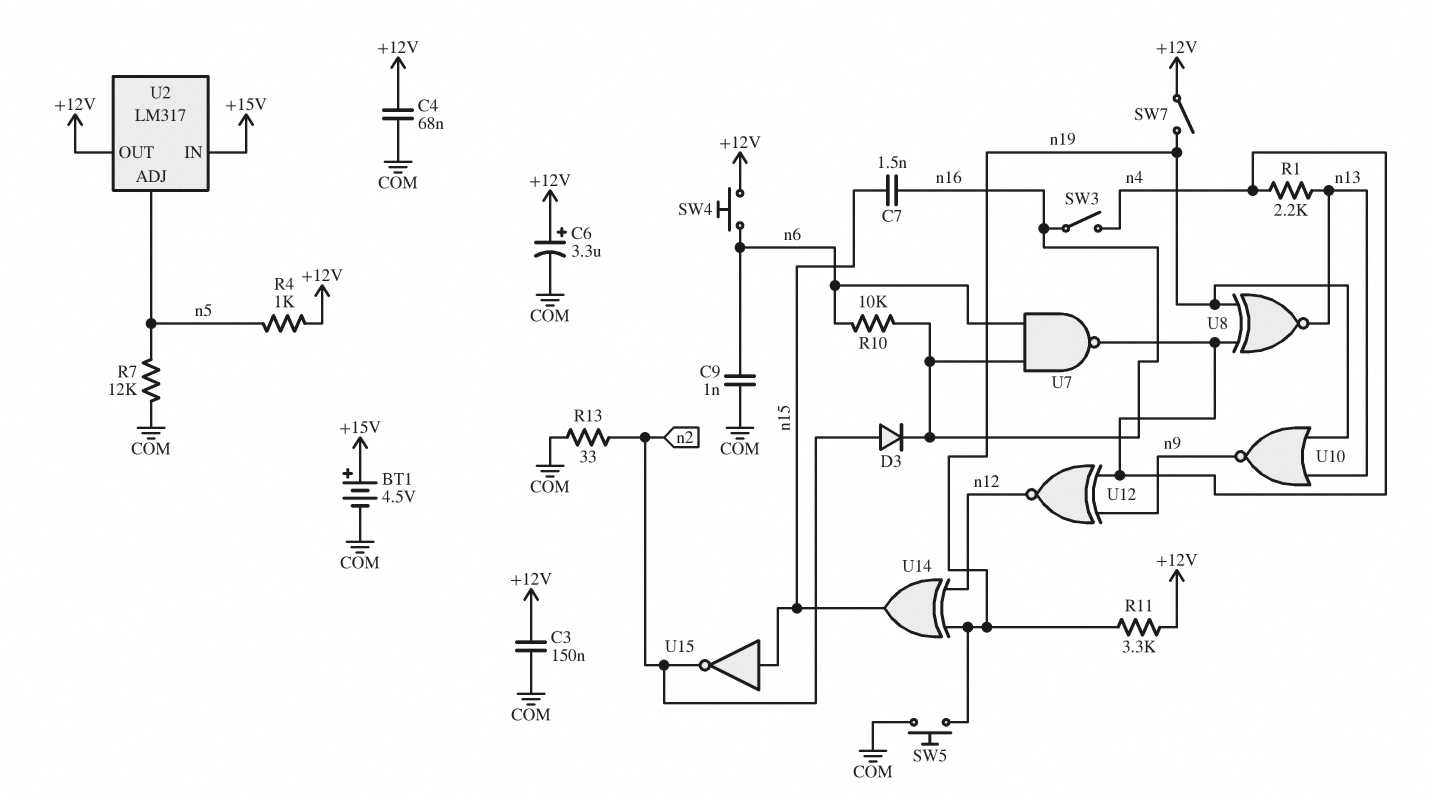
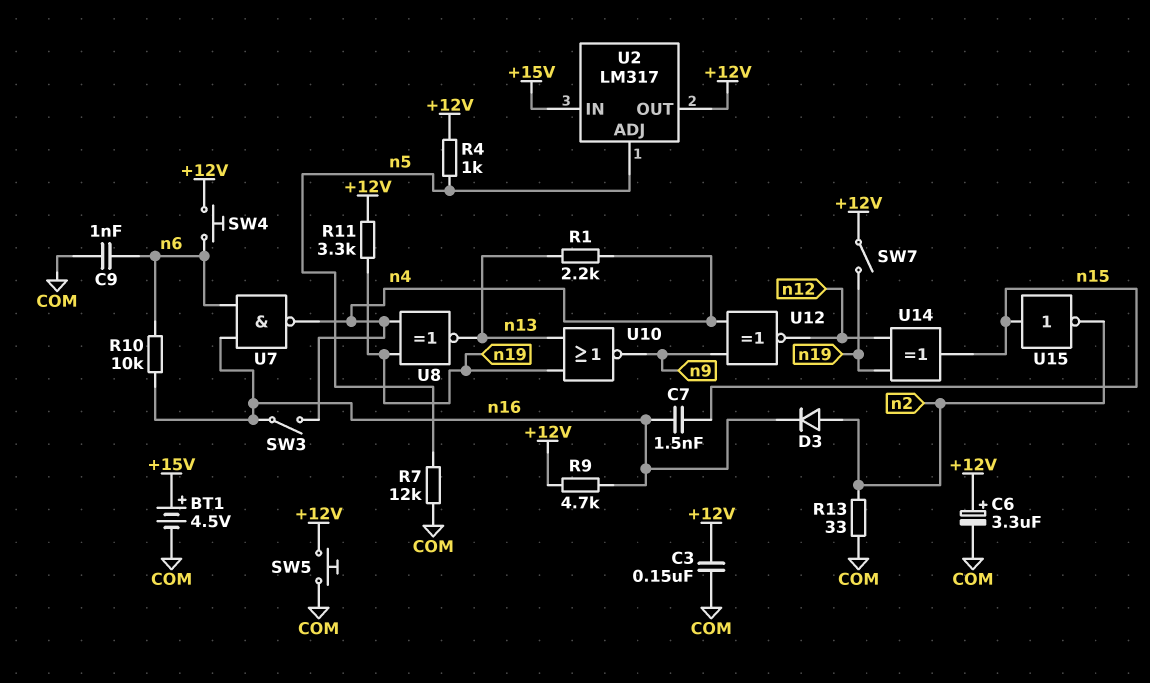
C4: 68nF (+12V, COM) -> none
R9: none -> 4.7k (+12V, n16)
SW5: button (COM, n19) -> button (+12V, COM)

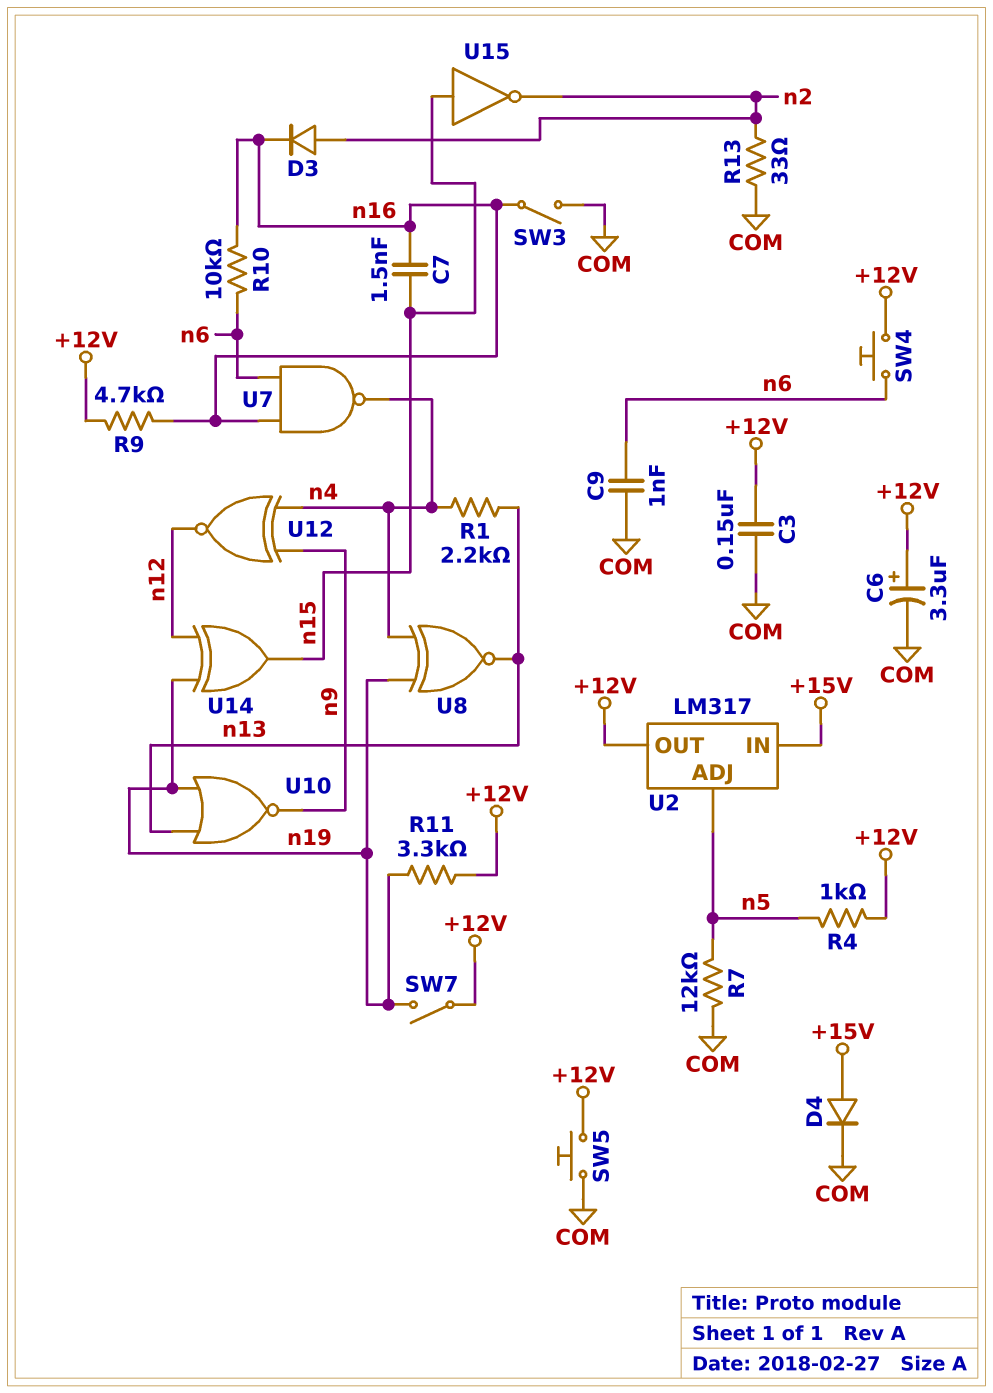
BT1: 4.5V (plus +15V, minus COM) -> none
D4: none -> diode (A +15V, K COM)
SW3: switch (n4, n16) -> switch (COM, n16)

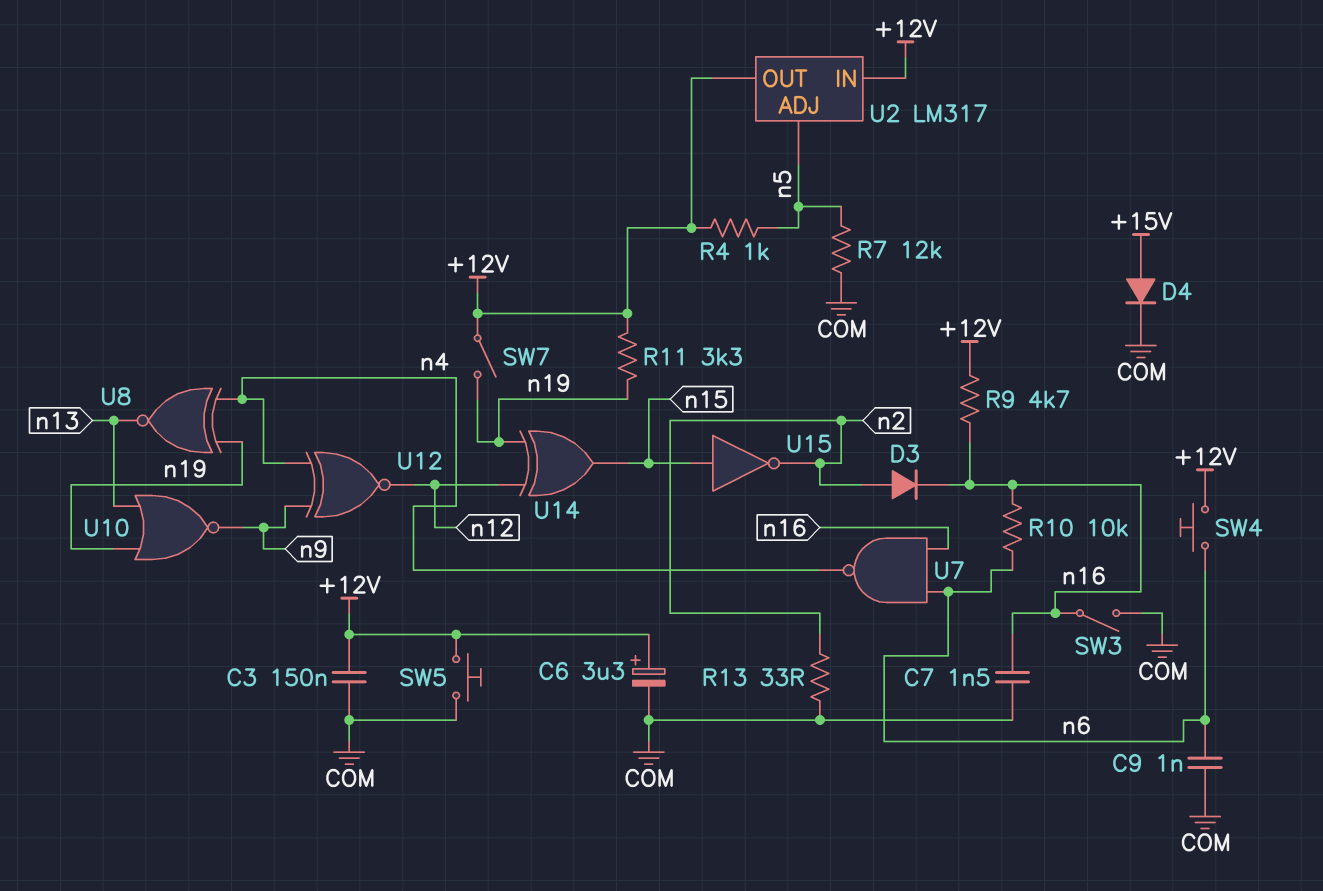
C7: 1.5nF (n15, n16) -> 1.5nF (COM, n16)
R1: 2.2k (n4, n13) -> none
U2 pin IN: +15V -> +12V

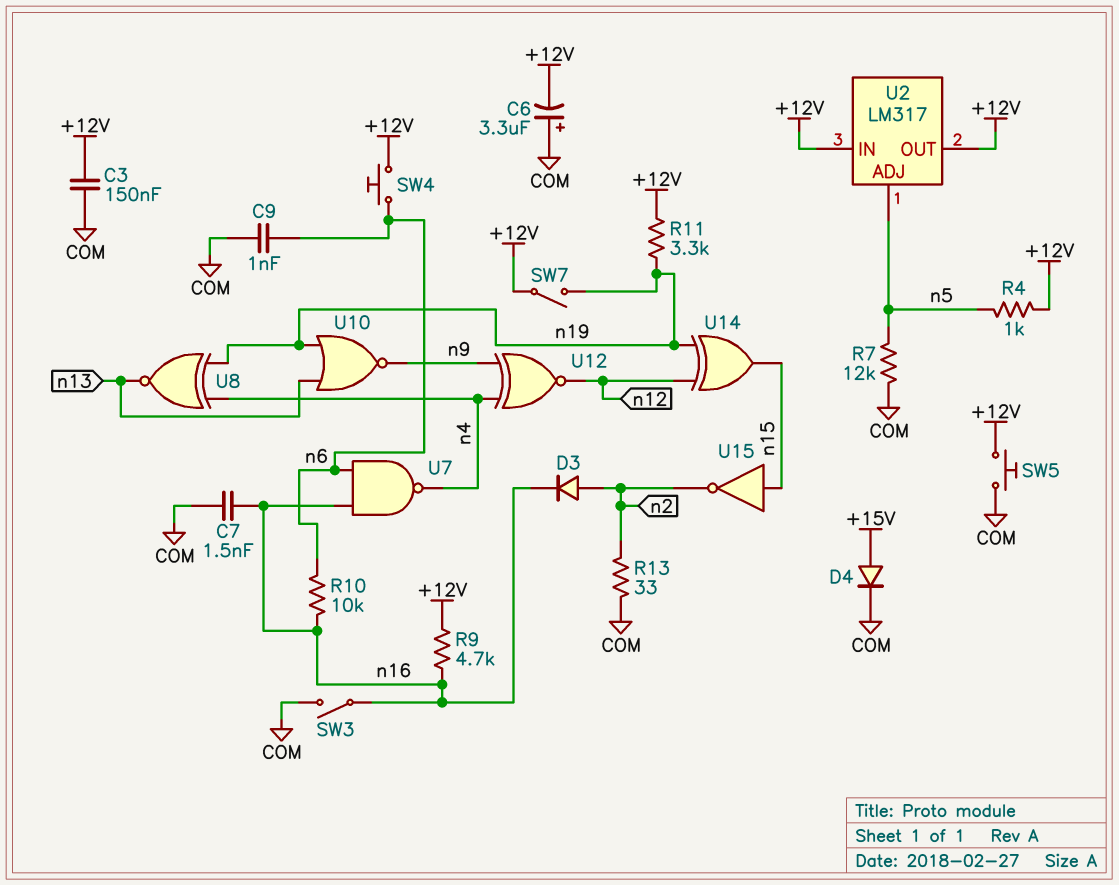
C6: 3.3uF (plus +12V, minus COM) -> 3.3uF (plus COM, minus +12V)

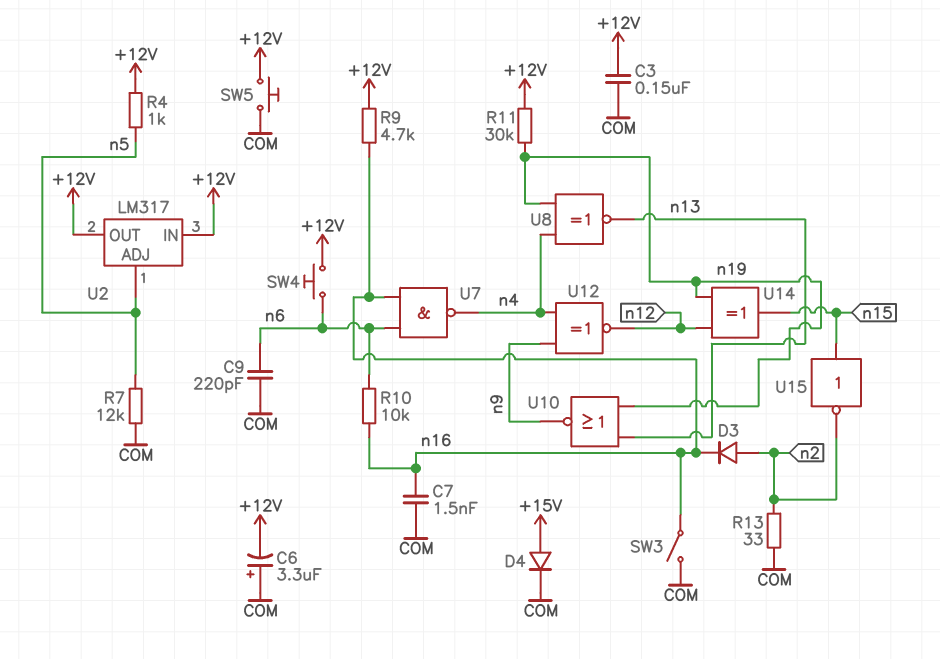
C9: 1nF (COM, n6) -> 220pF (COM, n6)
R11: 3.3k (+12V, n19) -> 30k (+12V, n19)
SW7: switch (+12V, n19) -> none

